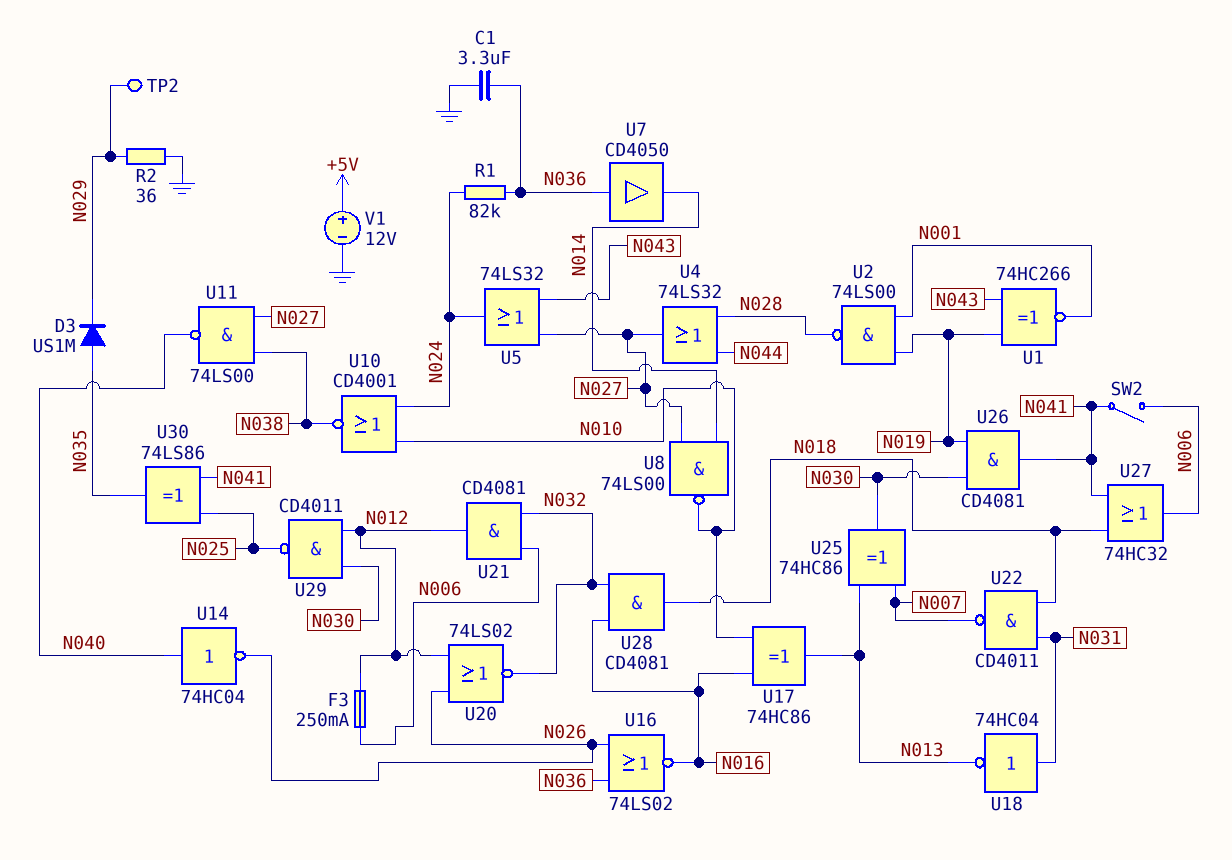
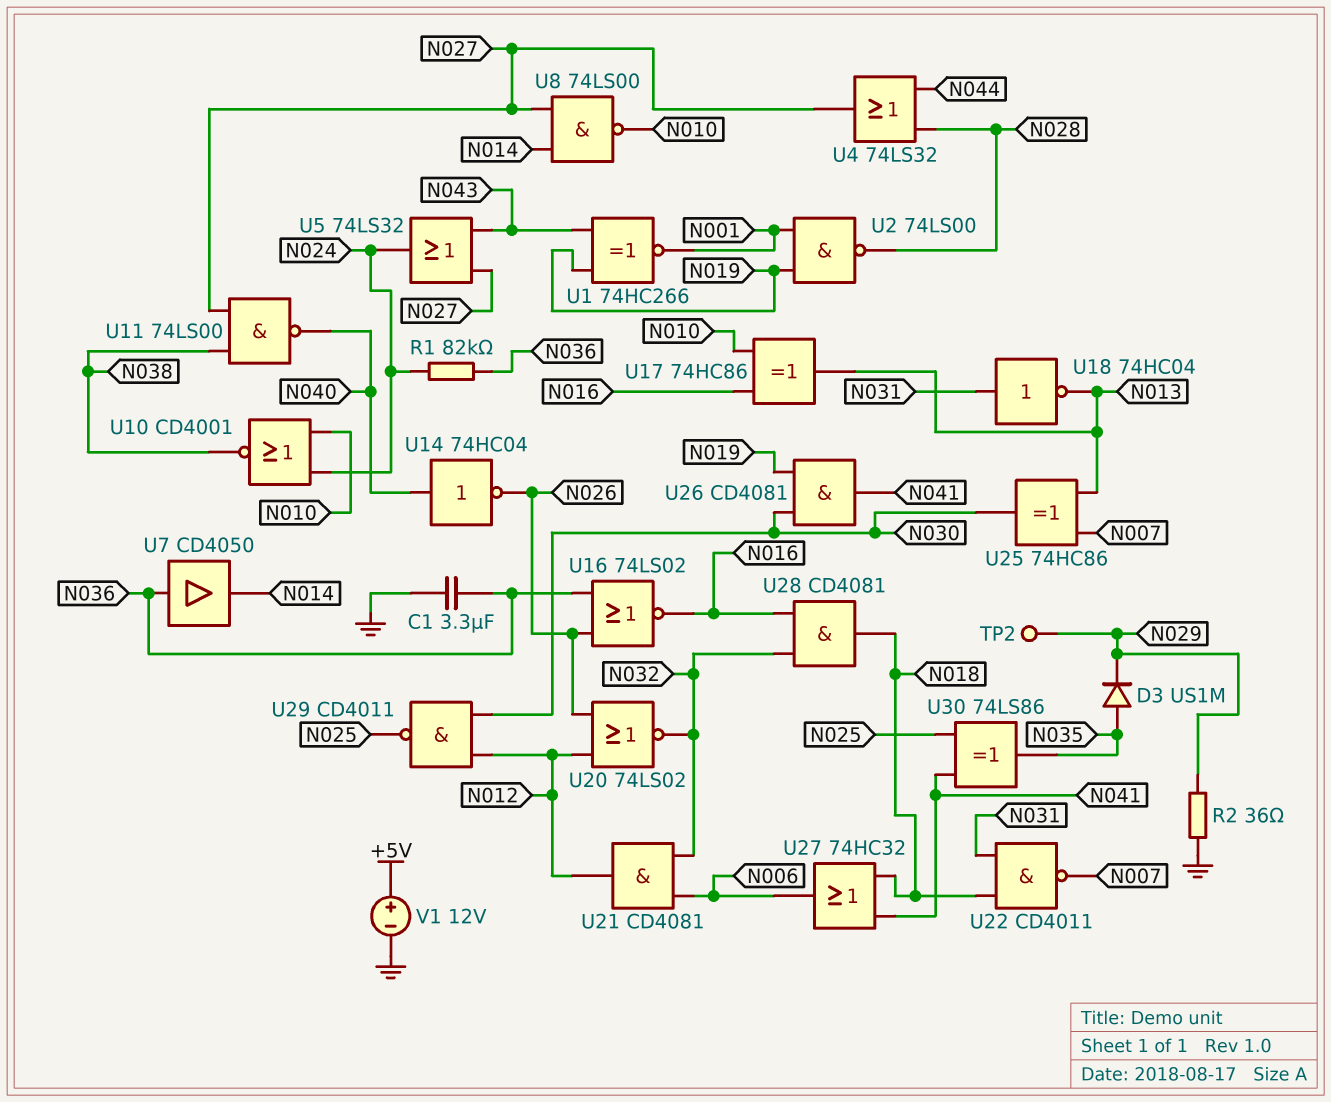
F3: 250mA (N006, N012) -> none
SW2: switch (N006, N041) -> none

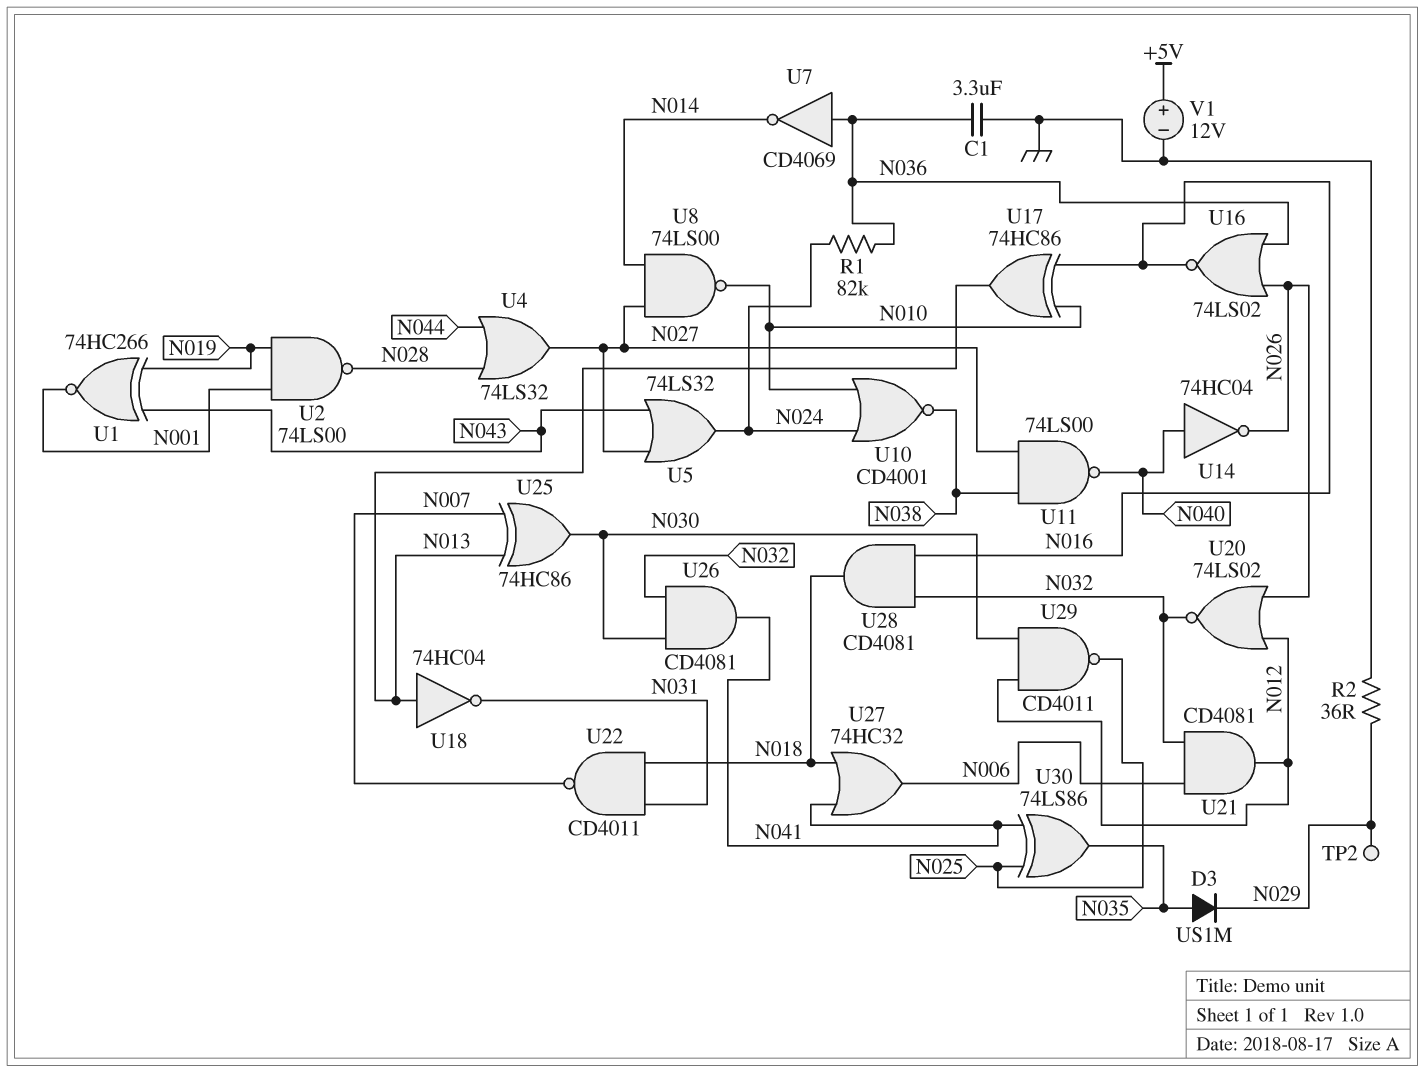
U7: buffer CD4050 (in N036, out N014) -> NOT CD4069 (in N036, out N014)
U18: NOT 74HC04 (in N031, out N013) -> NOT 74HC04 (in N013, out N031)
U26: AND CD4081 (in N019, in N030, out N041) -> AND CD4081 (in N030, in N032, out N041)

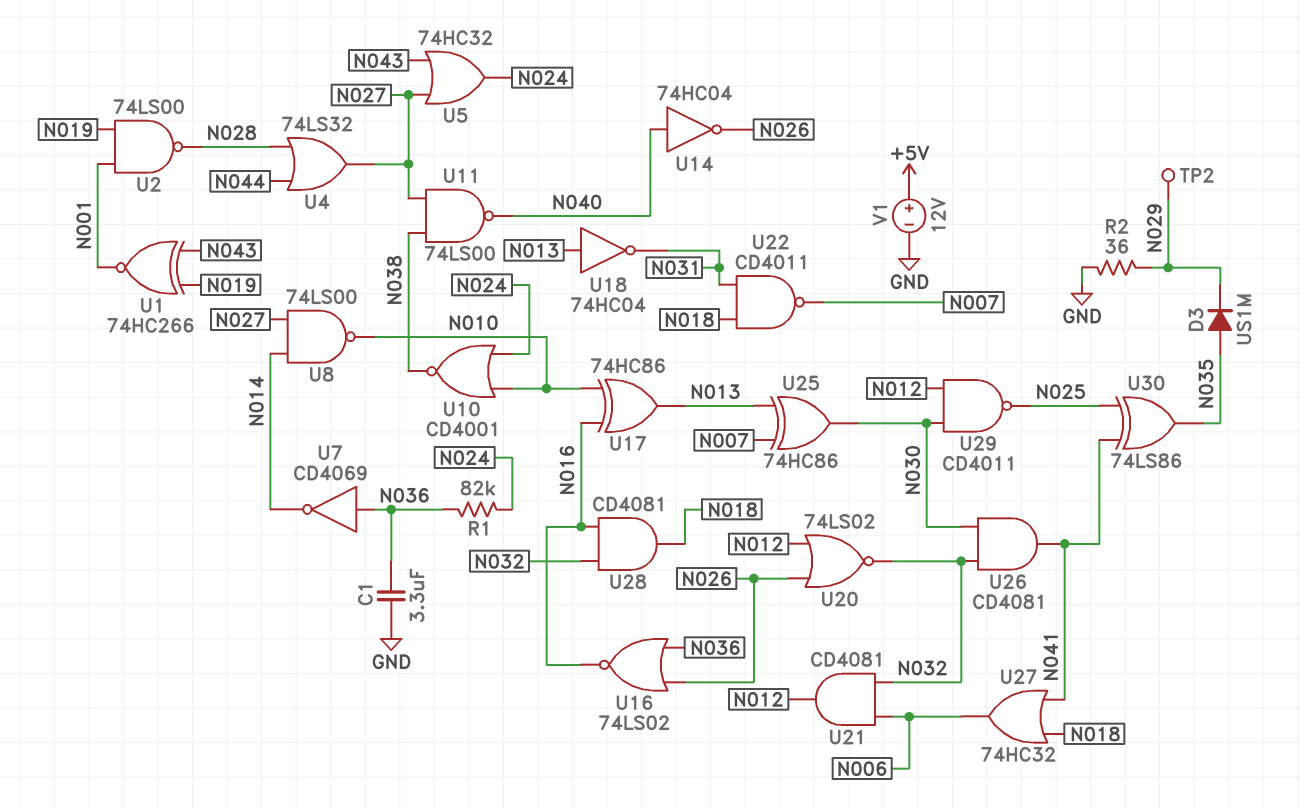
U5: OR 74LS32 (in N027, in N043, out N024) -> OR 74HC32 (in N027, in N043, out N024)

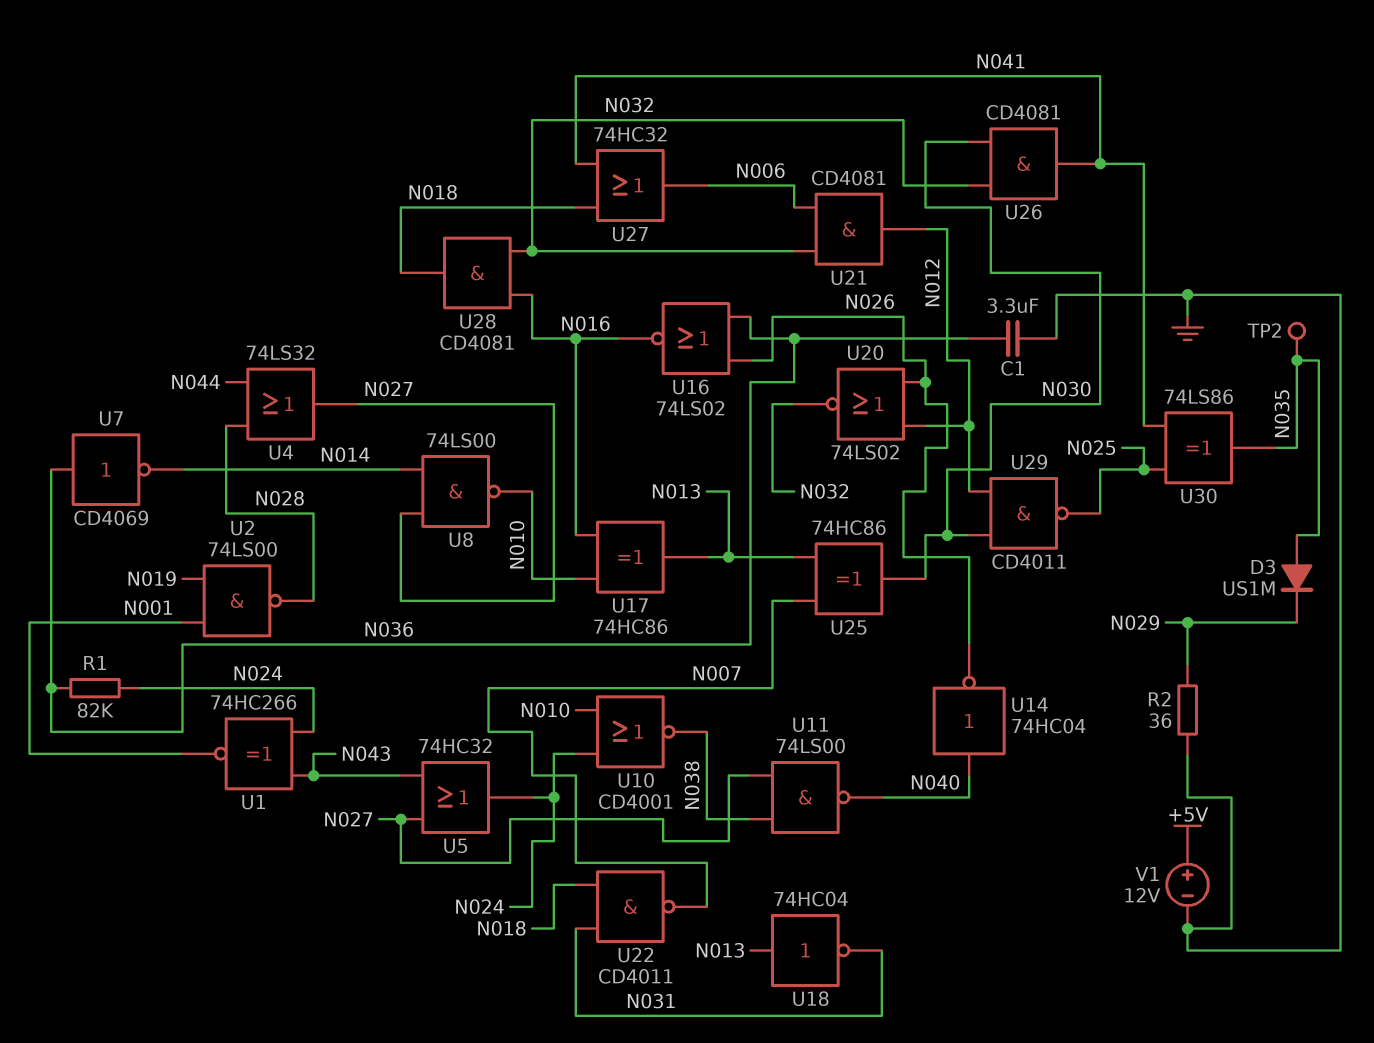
TP2: test point (N029) -> test point (N035)
U1: XNOR 74HC266 (in N019, in N043, out N001) -> XNOR 74HC266 (in N024, in N043, out N001)

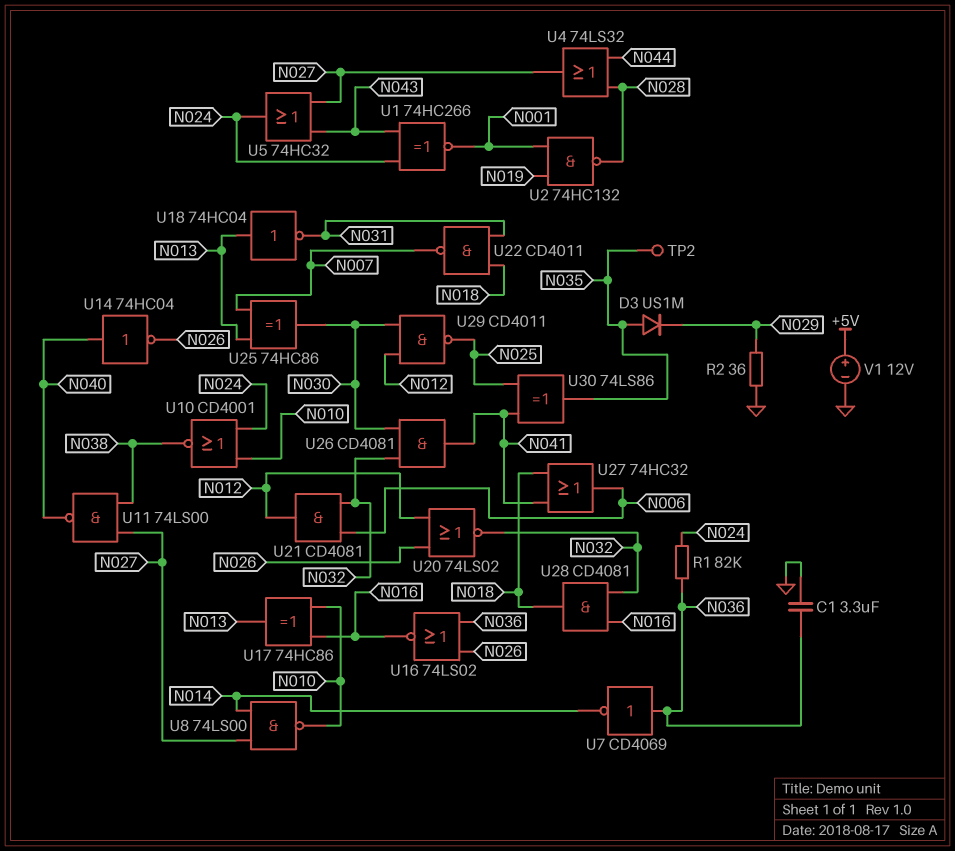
U2: NAND 74LS00 (in N001, in N019, out N028) -> NAND 74HC132 (in N001, in N019, out N028)

